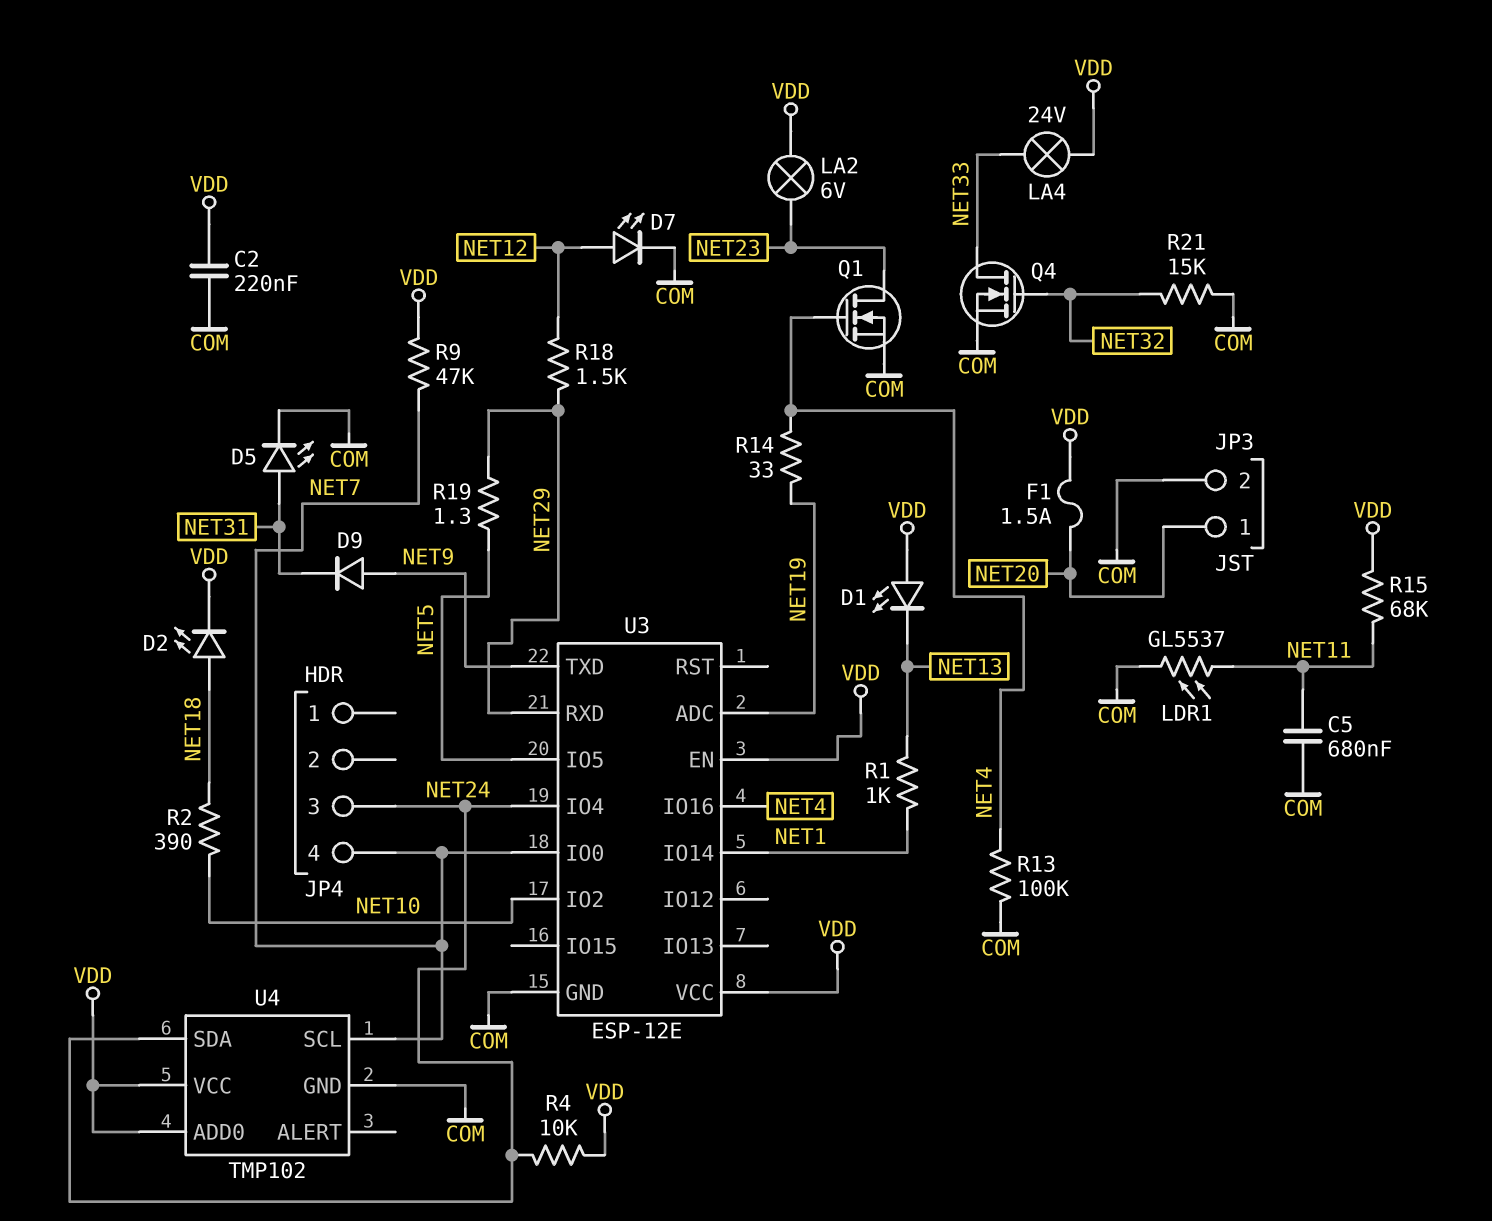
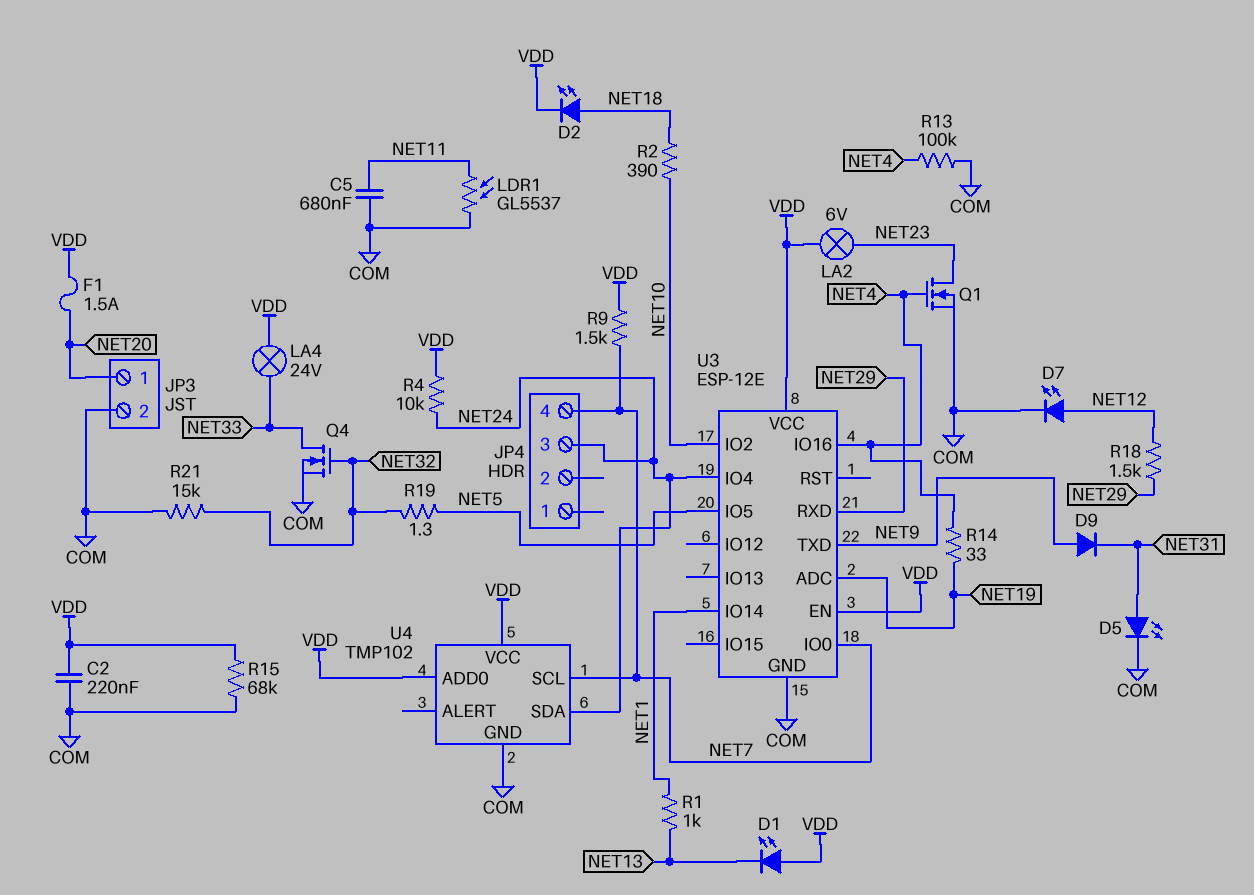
R9: 47k (NET7, VDD) -> 1.5k (NET7, VDD)
R15: 68k (NET11, VDD) -> 68k (COM, VDD)
R19: 1.3 (NET5, NET29) -> 1.3 (NET5, NET32)

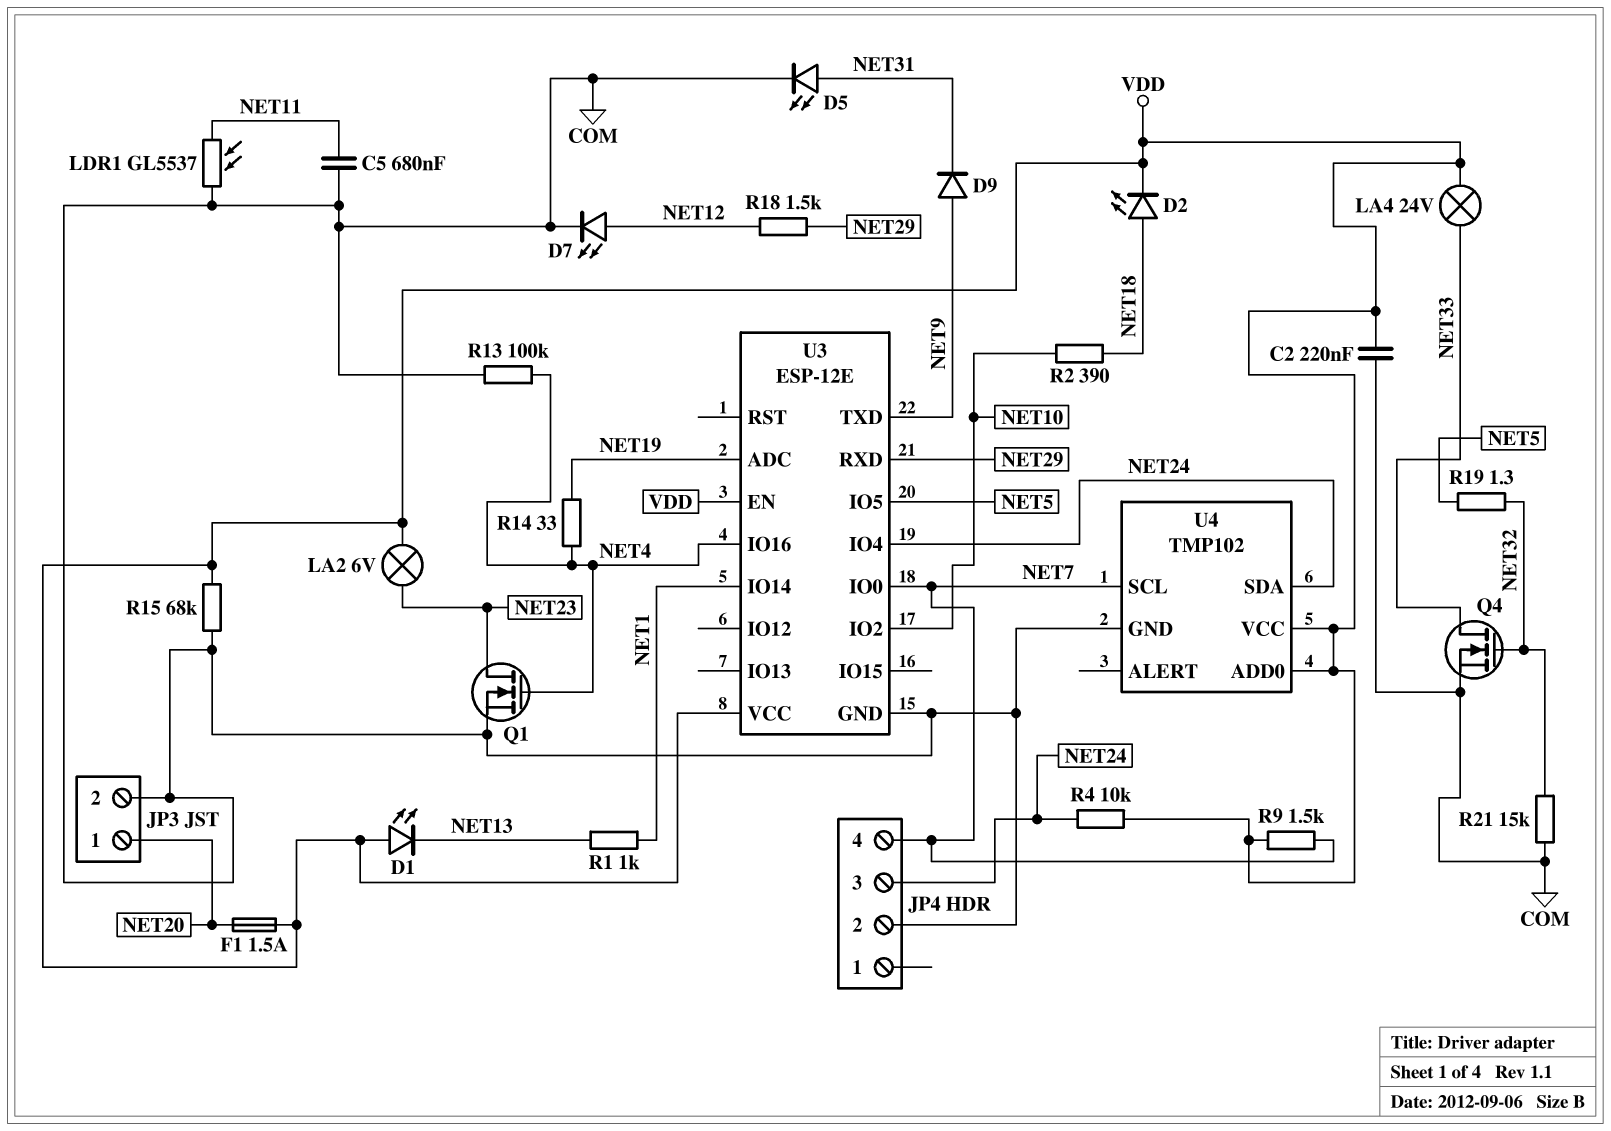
JP4 pin 2: none -> COM

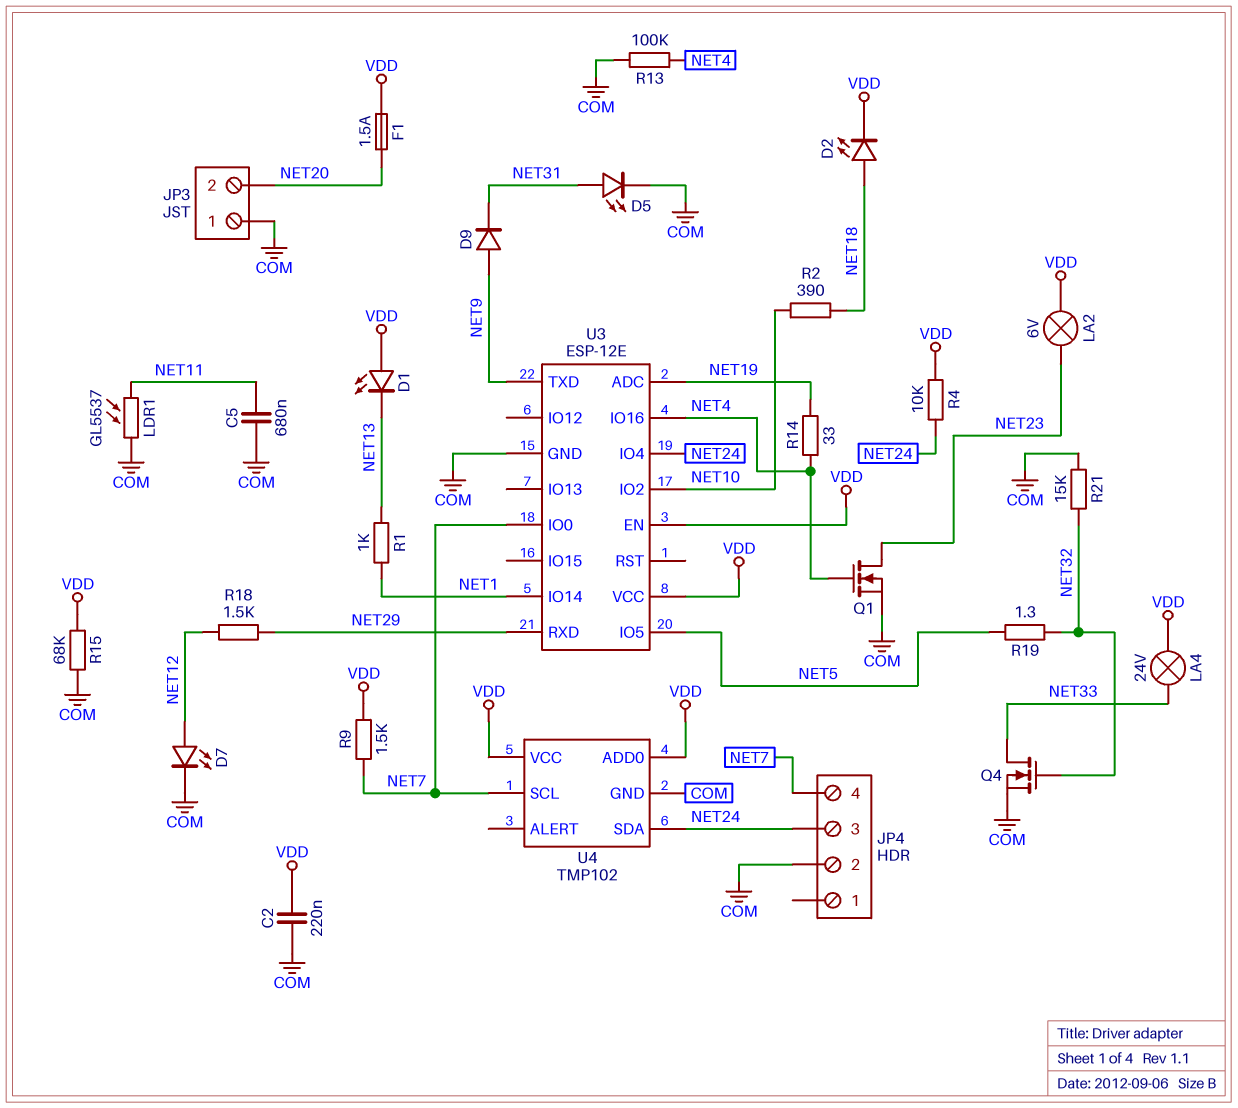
JP3 pin 1: NET20 -> COM
JP3 pin 2: COM -> NET20

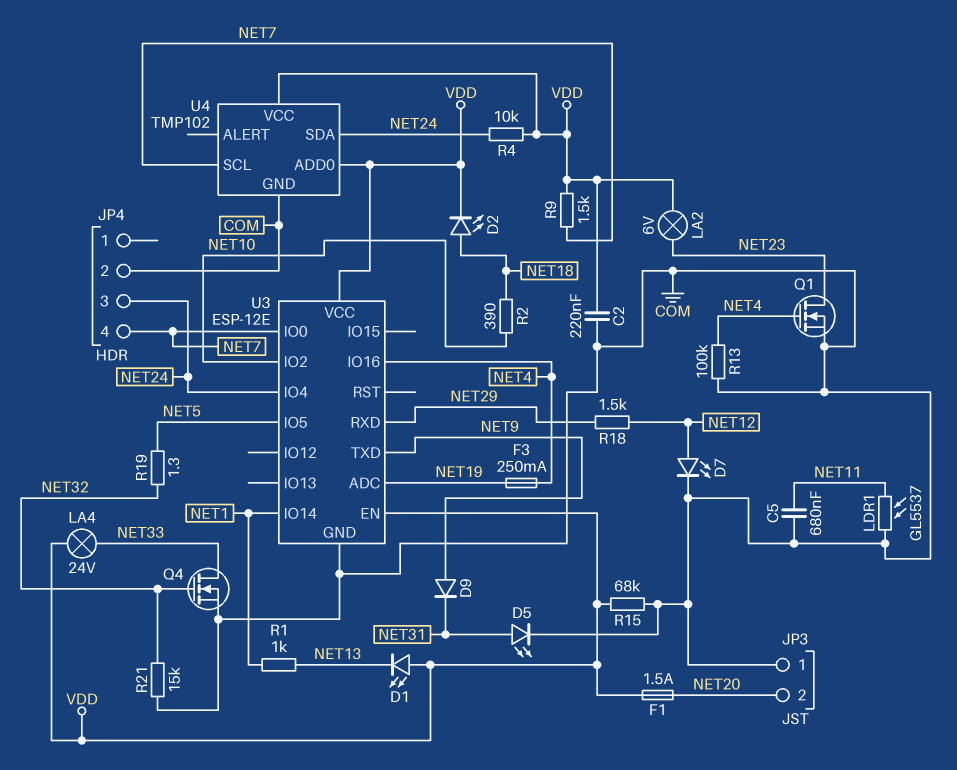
F3: none -> 250mA (NET4, NET19)
R14: 33 (NET4, NET19) -> none

